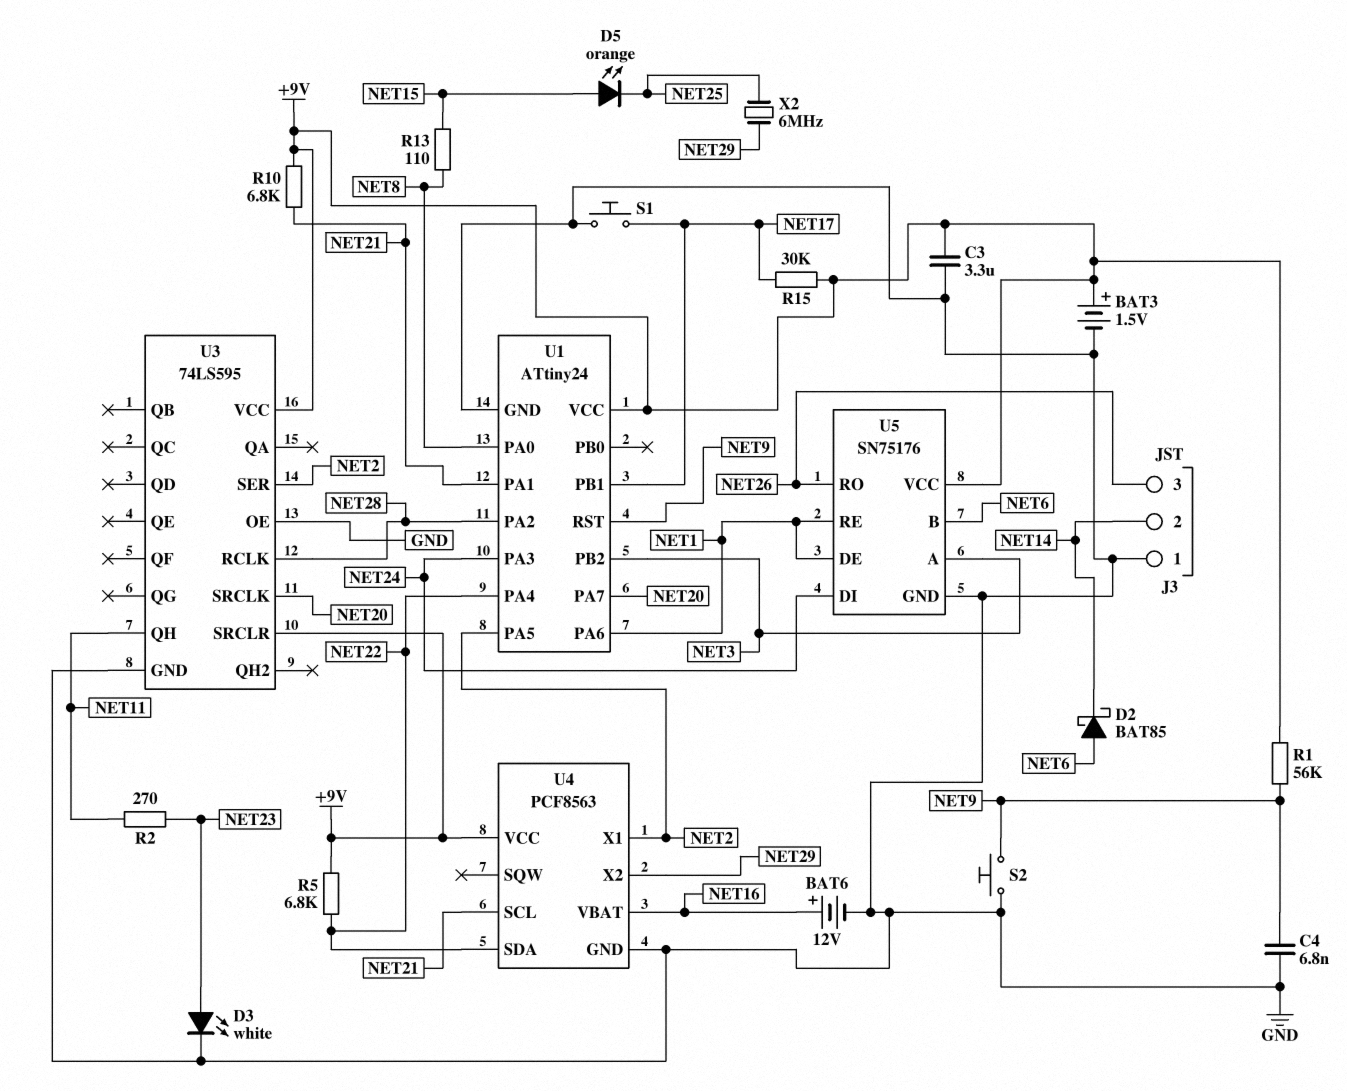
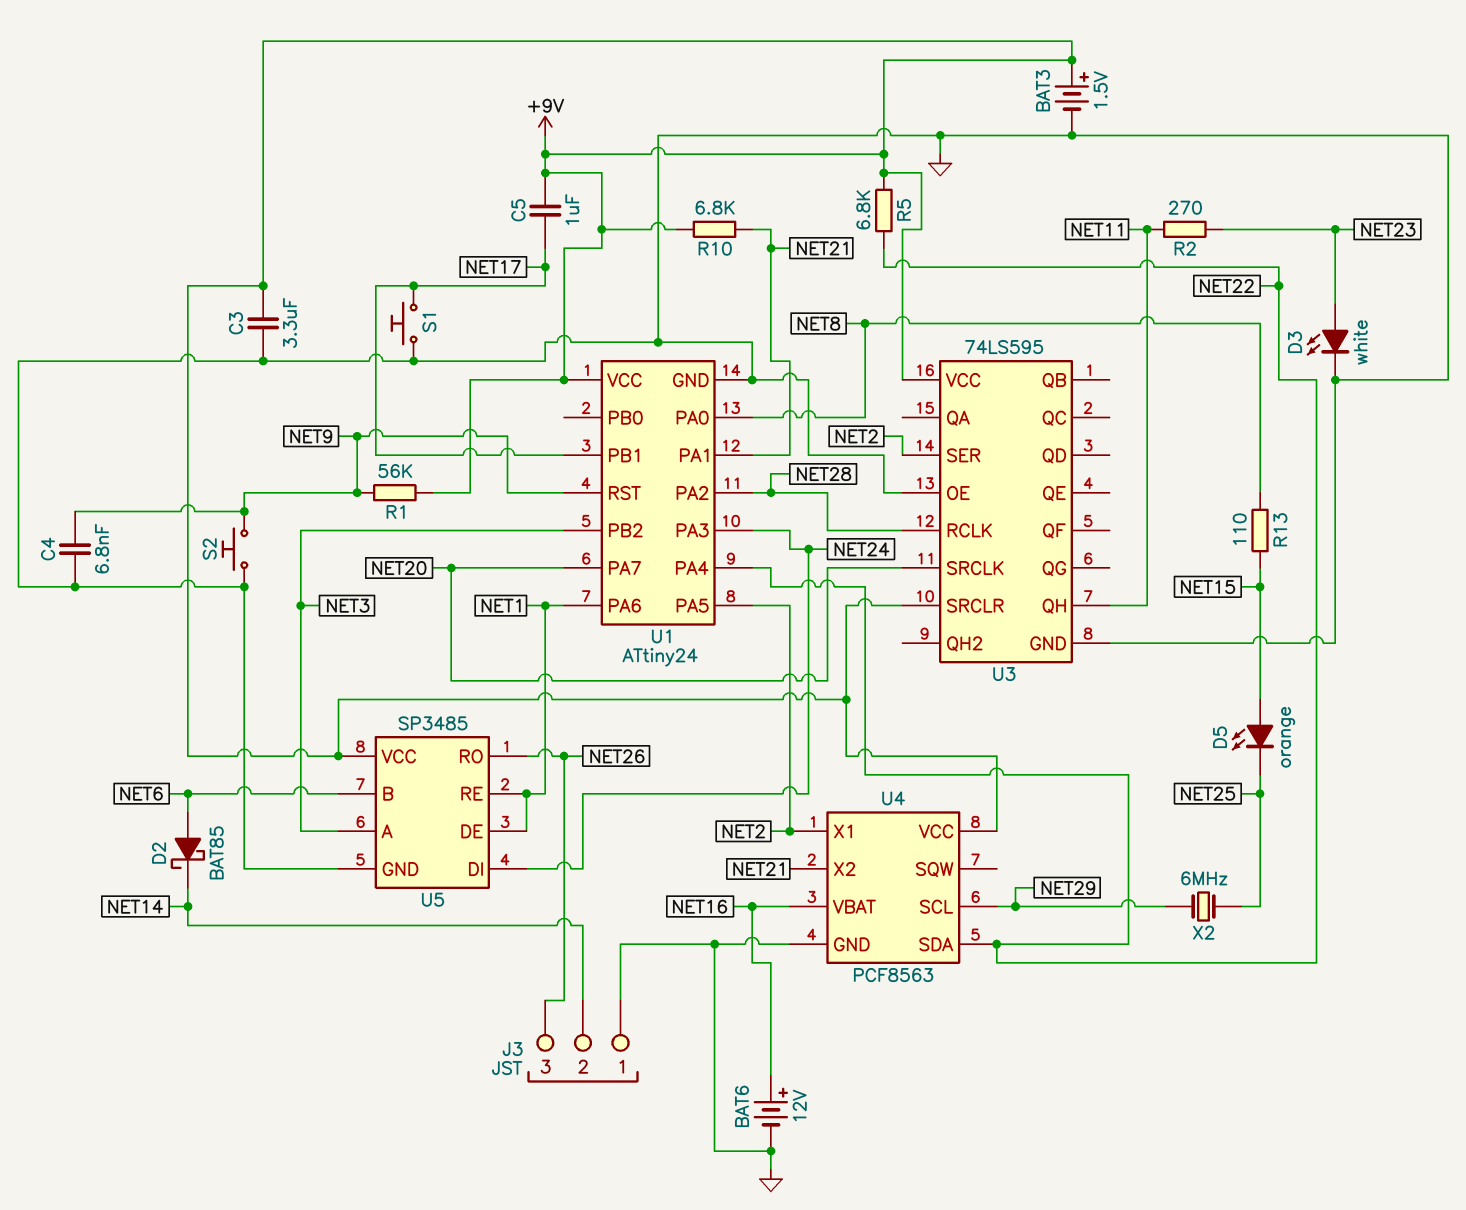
C5: none -> 1uF (+9V, NET17)
R15: 30k (+9V, NET17) -> none
U4 pin SCL: NET21 -> NET29
U4 pin X2: NET29 -> NET21
U5: SN75176 -> SP3485

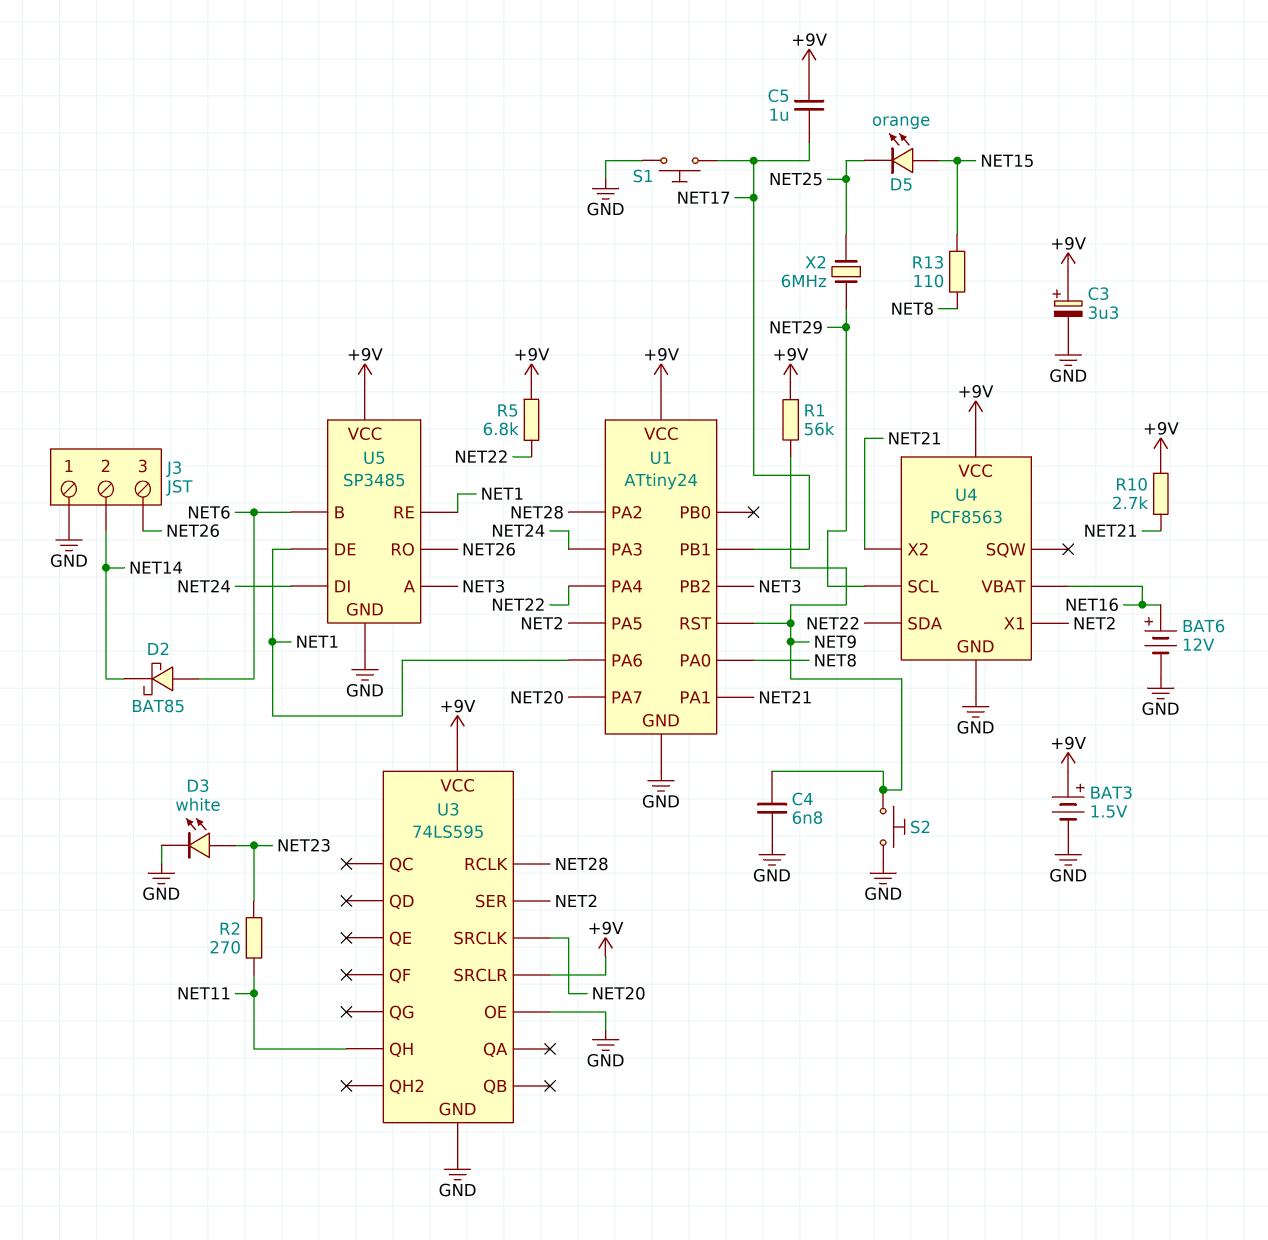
C3: 3.3uF (+9V, GND) -> 3.3uF (plus +9V, minus GND)
R10: 6.8k (+9V, NET21) -> 2.7k (+9V, NET21)

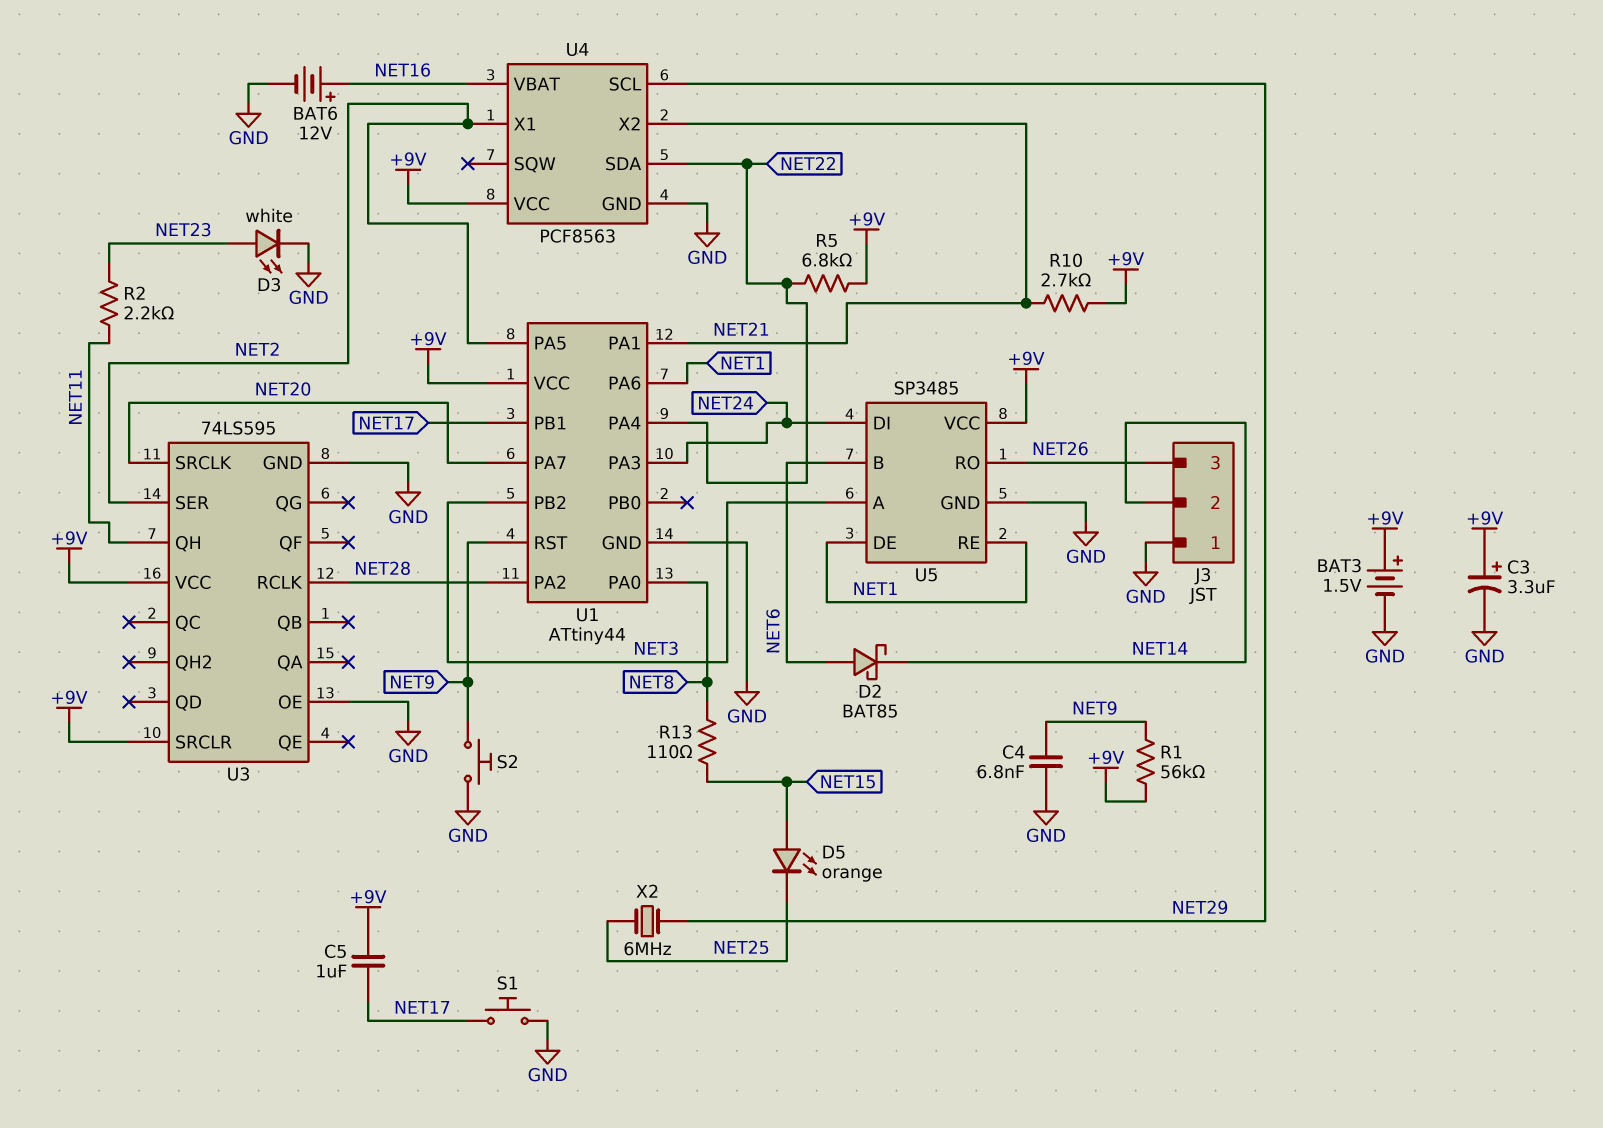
R2: 270 (NET11, NET23) -> 2.2k (NET11, NET23)
U1: ATtiny24 -> ATtiny44

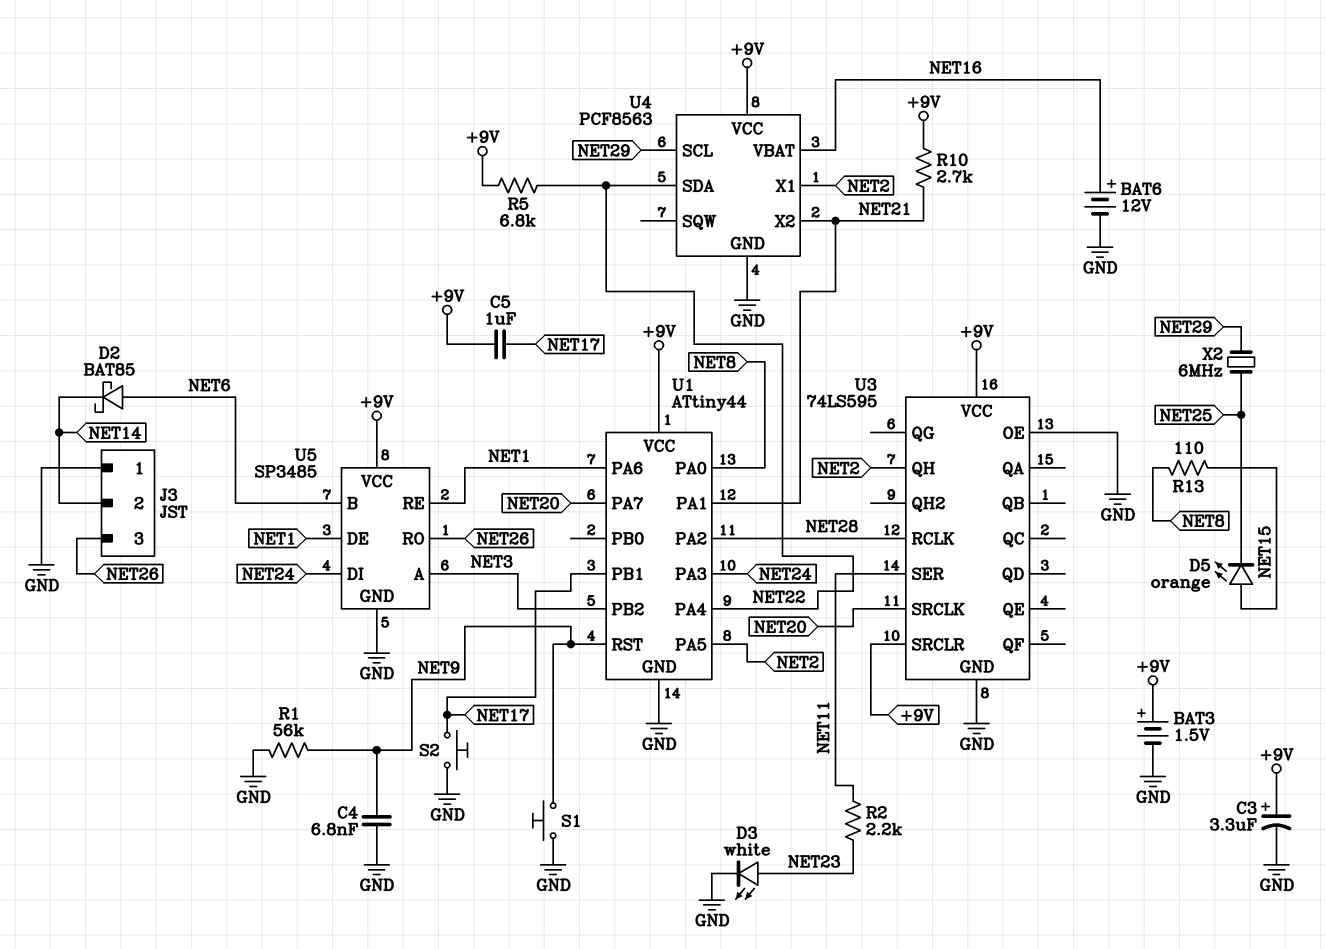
R1: 56k (+9V, NET9) -> 56k (GND, NET9)
S1: button (GND, NET17) -> button (GND, NET9)
S2: button (GND, NET9) -> button (GND, NET17)
U3 pin QH: NET11 -> NET2
U3 pin SER: NET2 -> NET11

